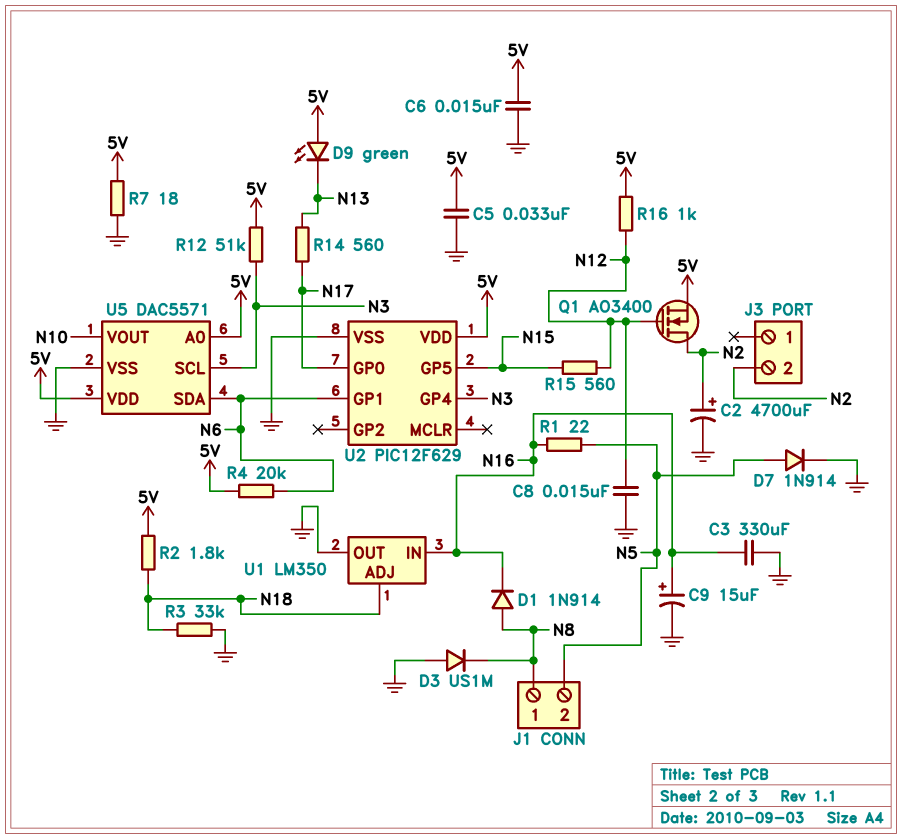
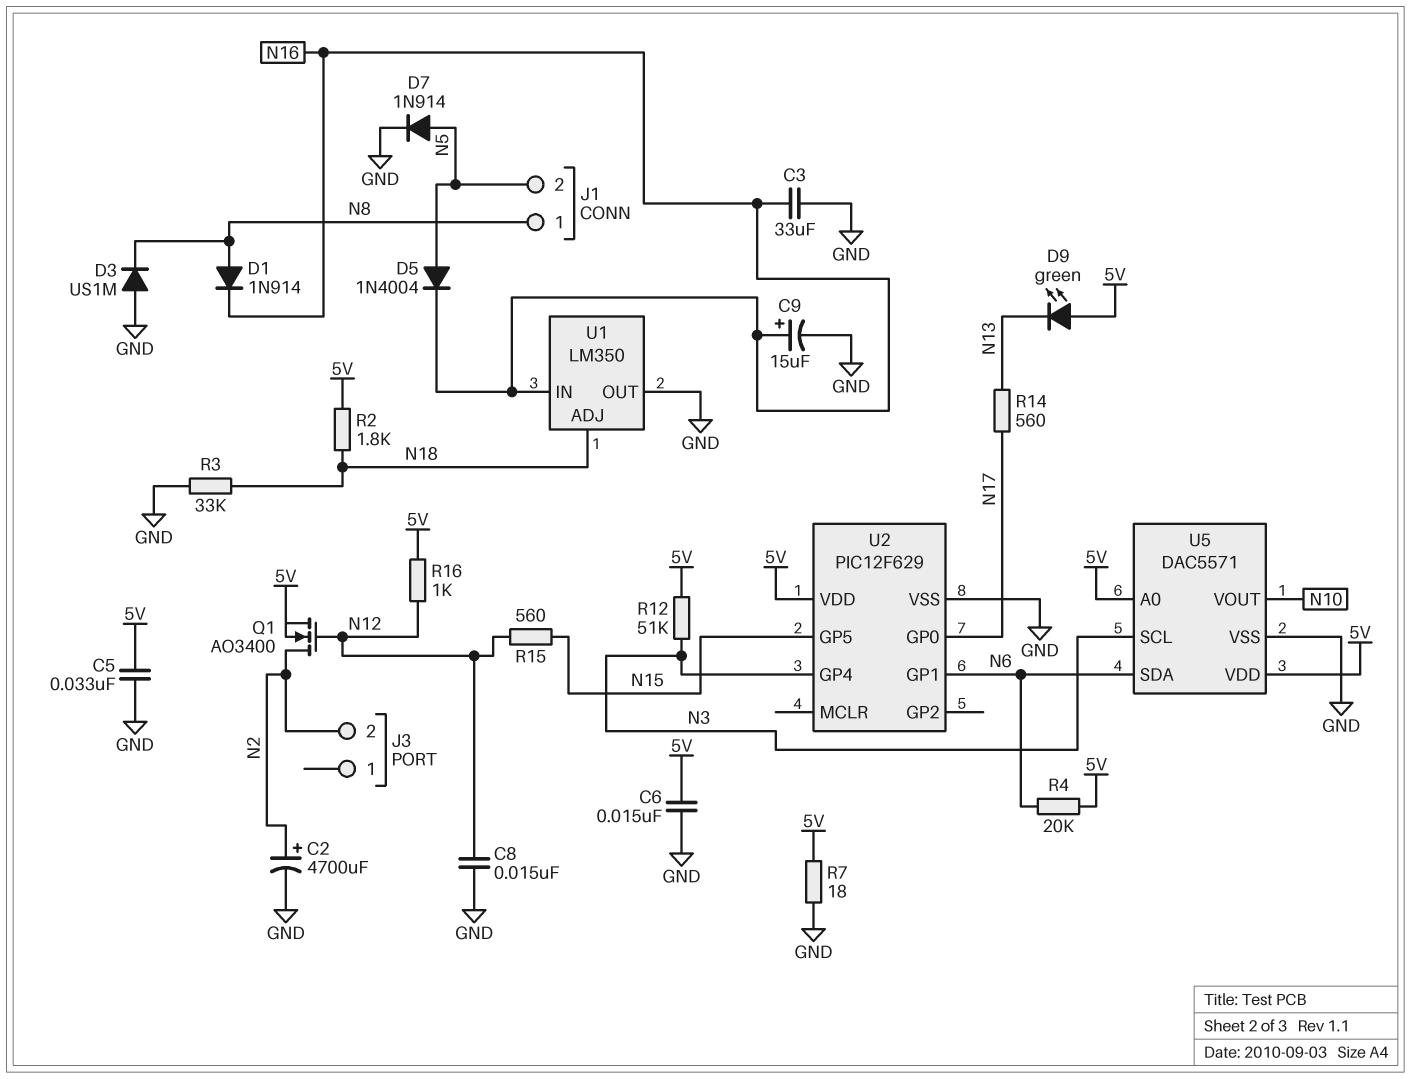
C3: 330uF (GND, N16) -> 33uF (GND, N16)
D5: none -> diode 1N4004 (A N5, K N16)
R1: 22 (N5, N16) -> none

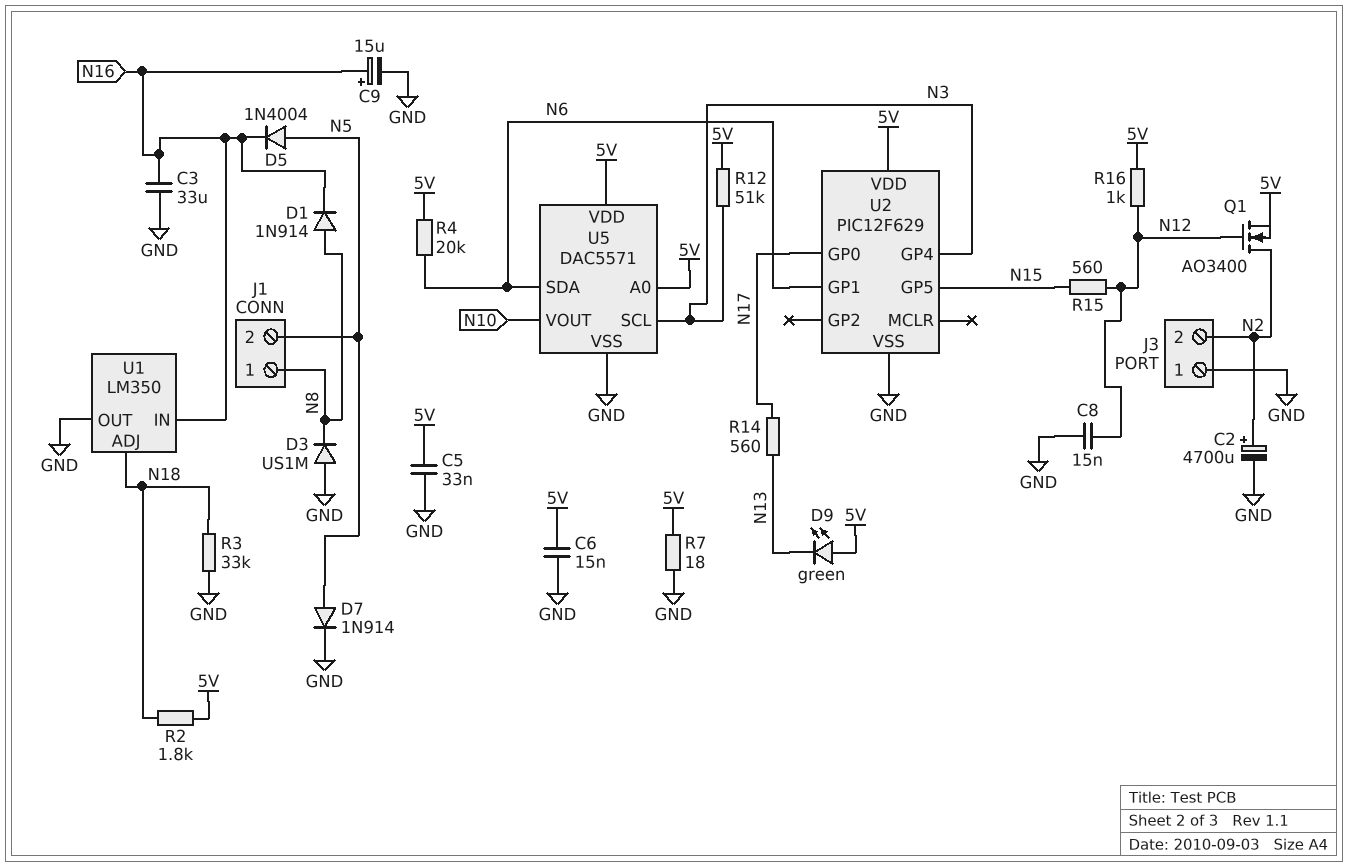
J3 pin 1: none -> GND

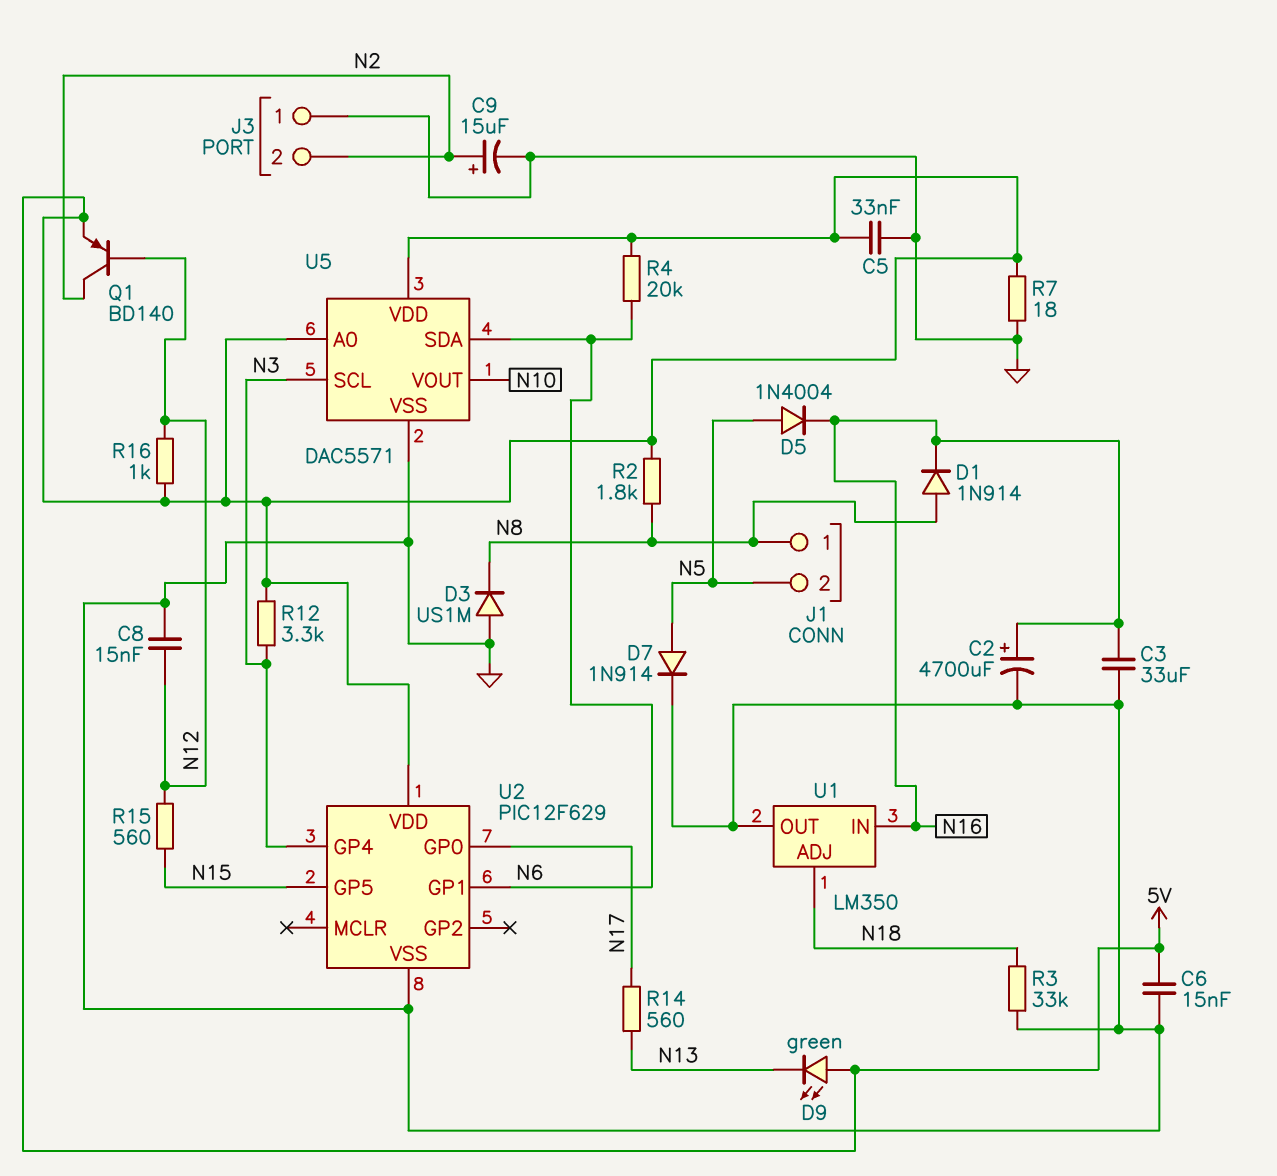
C2: 4700uF (plus N2, minus GND) -> 4700uF (plus N16, minus GND)
C9: 15uF (plus N16, minus GND) -> 15uF (plus N2, minus GND)
Q1: NMOS AO3400 (G N12, D N2, S 5V) -> PNP BD140 (B N12, C N2, E 5V)
R2: 1.8k (5V, N18) -> 1.8k (5V, N8)
R12: 51k (5V, N3) -> 3.3k (5V, N3)

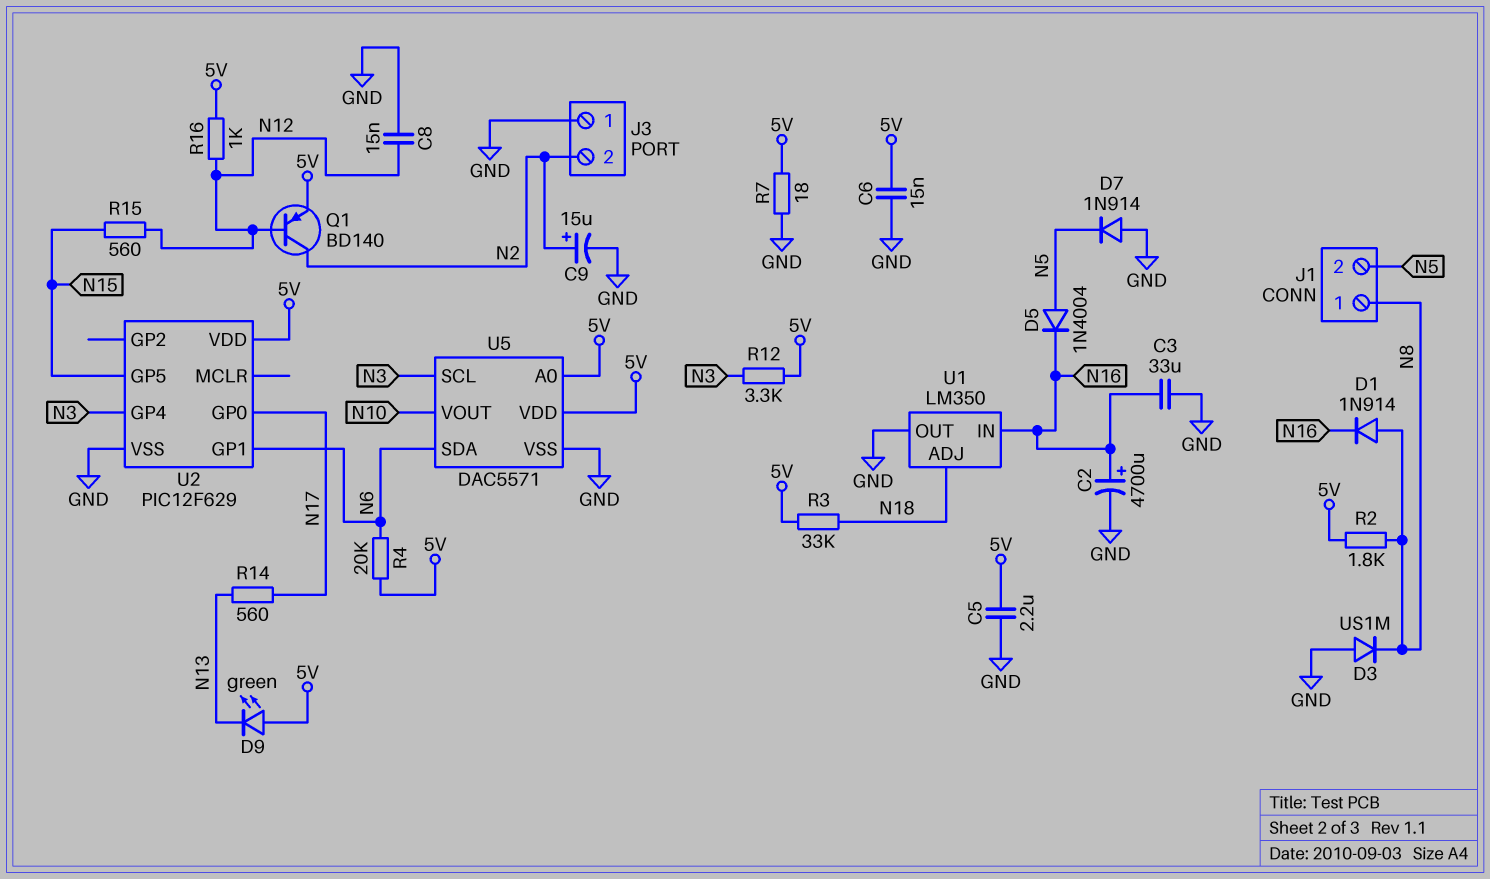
C5: 33nF (5V, GND) -> 2.2uF (5V, GND)
D7: diode 1N914 (A N5, K GND) -> diode 1N914 (A GND, K N5)
R3: 33k (GND, N18) -> 33k (5V, N18)

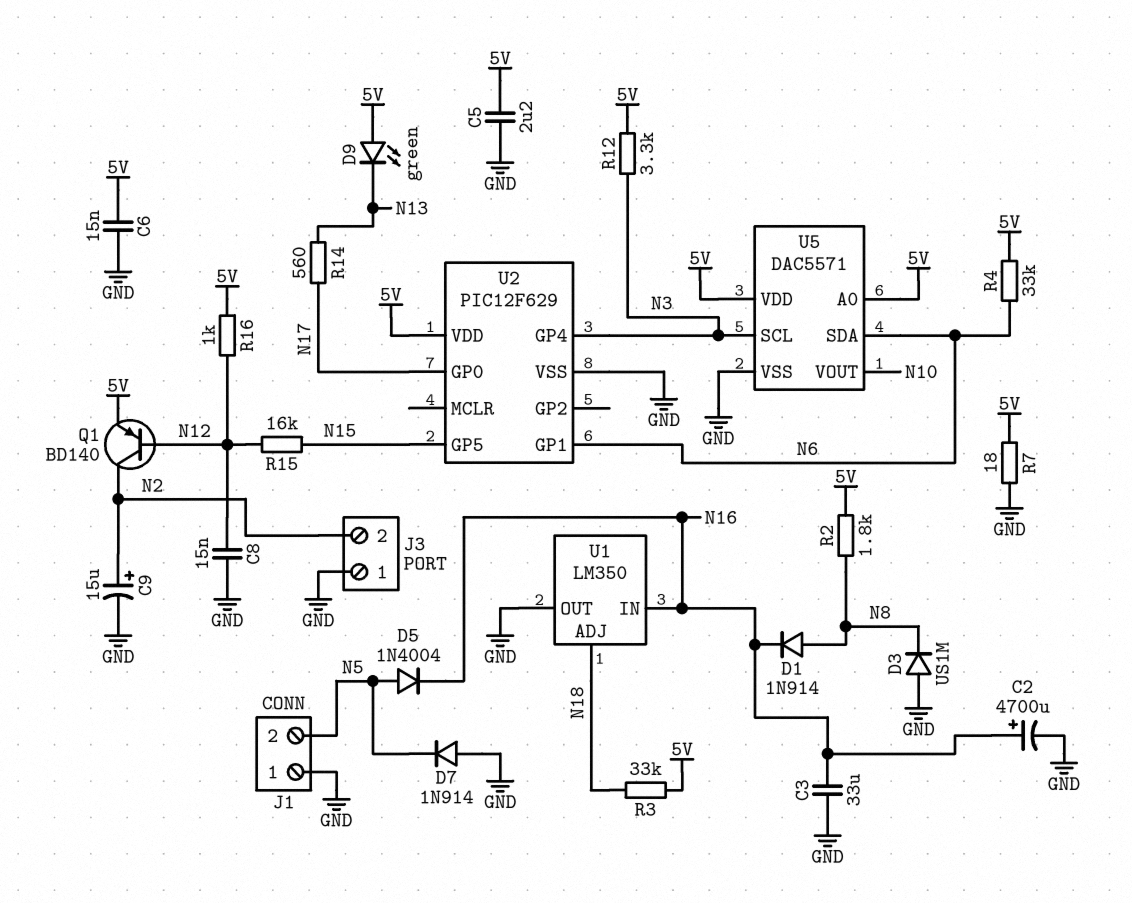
J1 pin 1: N8 -> GND
R4: 20k (5V, N6) -> 33k (5V, N6)
R15: 560 (N12, N15) -> 16k (N12, N15)

